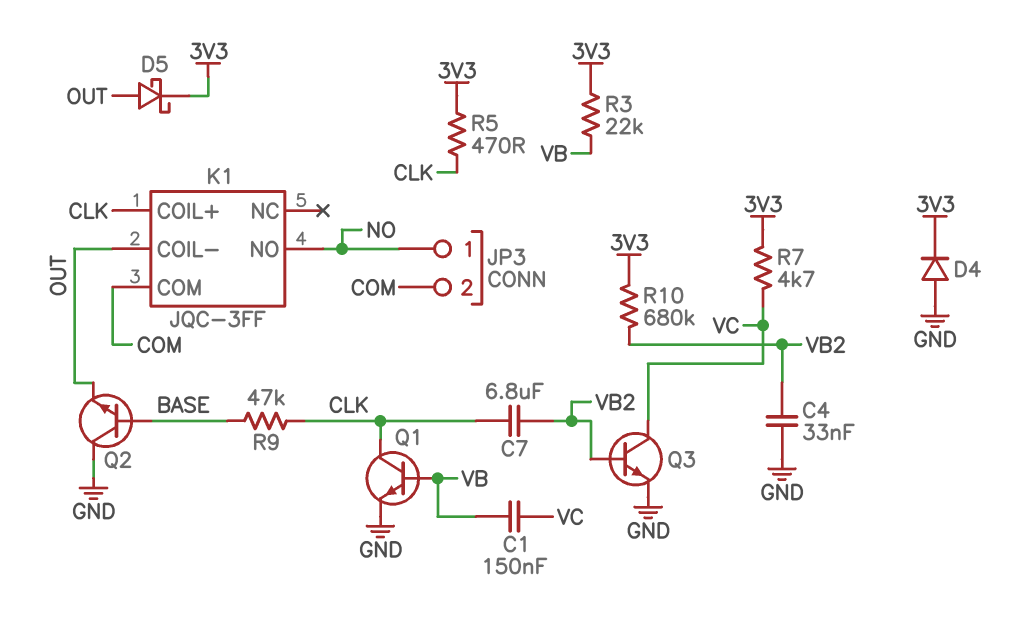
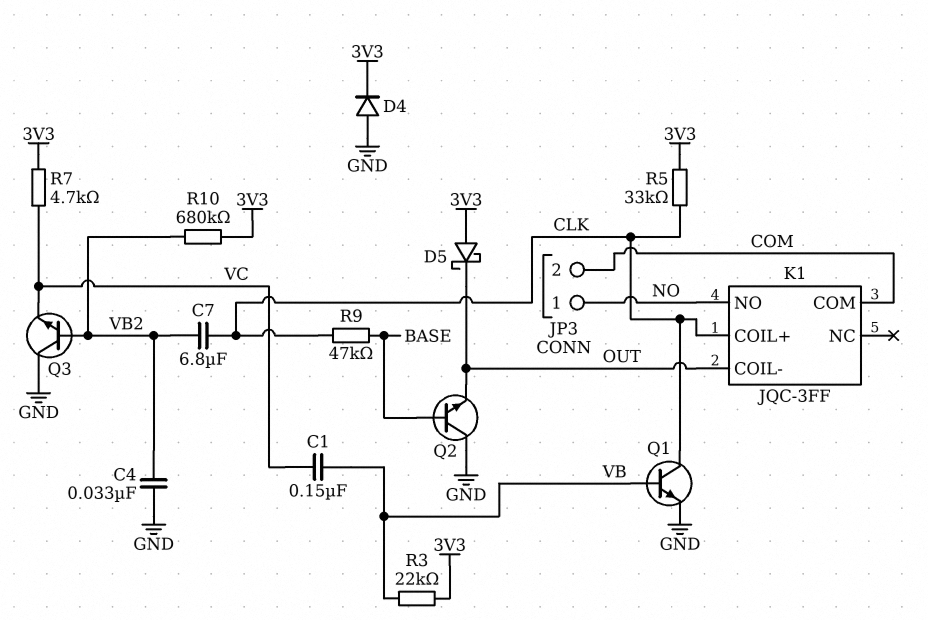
D5: schottky (A OUT, K 3V3) -> schottky (A 3V3, K OUT)
Q3: NPN (B VB2, C VC, E GND) -> NPN (B VB2, C GND, E VC)
R5: 470 (3V3, CLK) -> 33k (3V3, CLK)

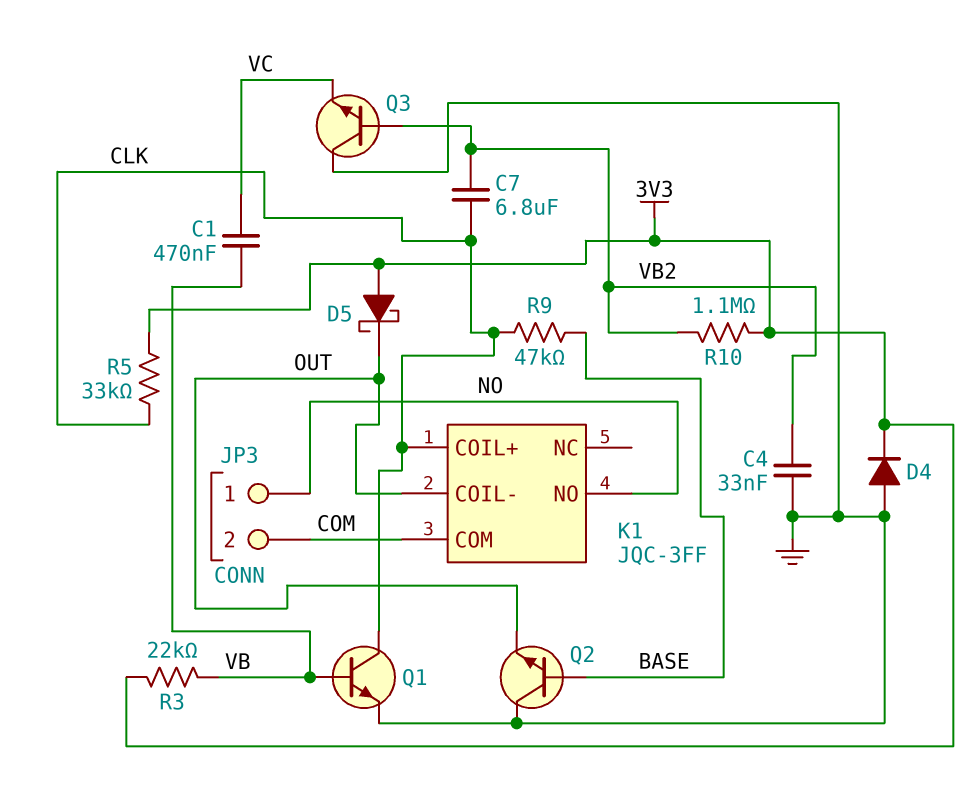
C1: 150nF (VB, VC) -> 470nF (VB, VC)
R7: 4.7k (3V3, VC) -> none
R10: 680k (3V3, VB2) -> 1.1M (3V3, VB2)

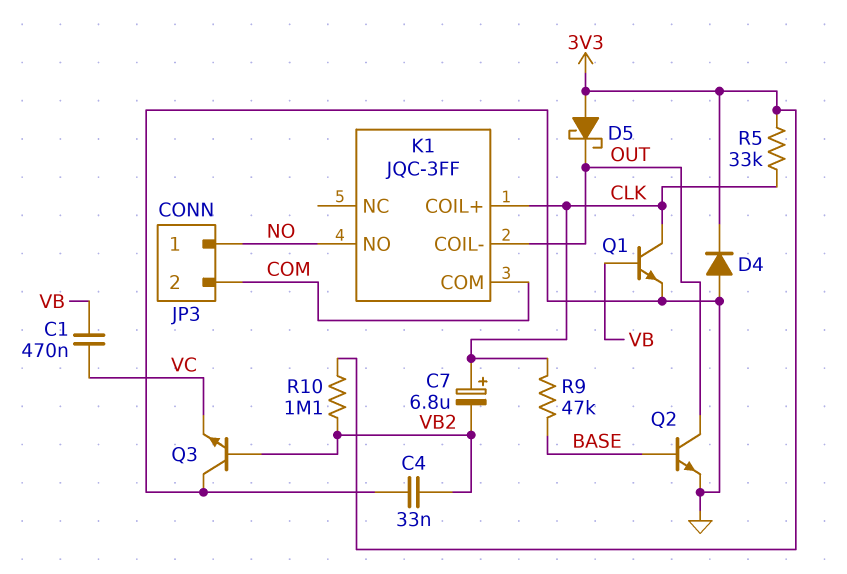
C7: 6.8uF (CLK, VB2) -> 6.8uF (plus CLK, minus VB2)
Q2: NPN (B BASE, C GND, E OUT) -> NPN (B BASE, C OUT, E GND)
R3: 22k (3V3, VB) -> none

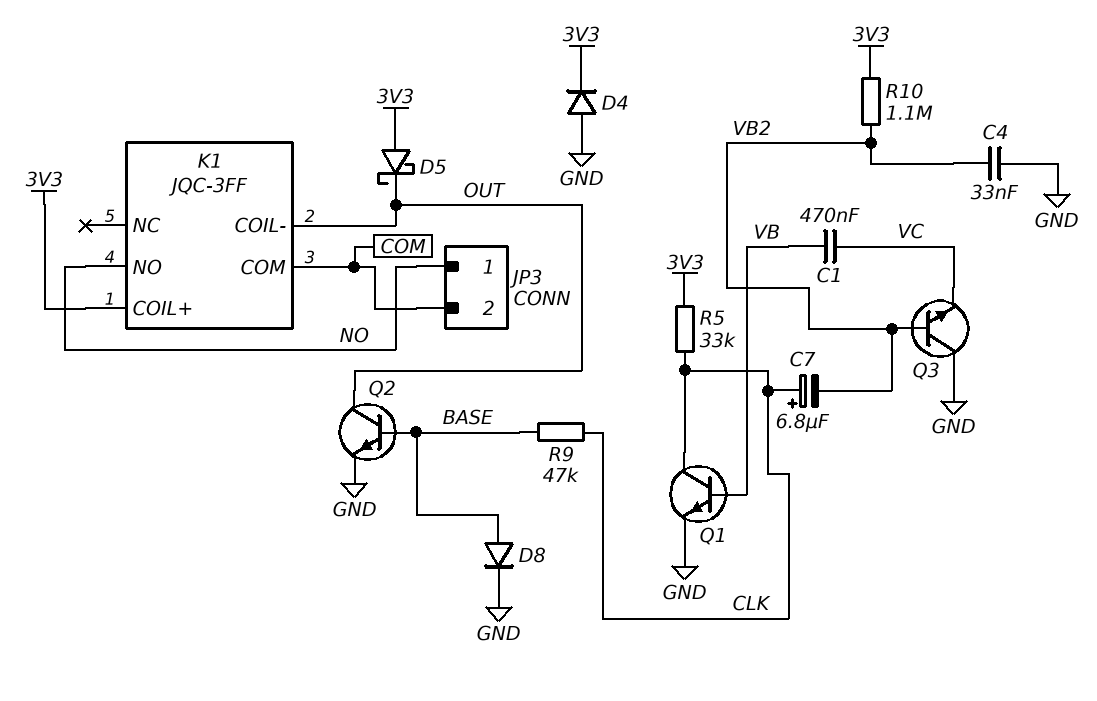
D8: none -> diode (A BASE, K GND)
K1 pin COIL+: CLK -> 3V3

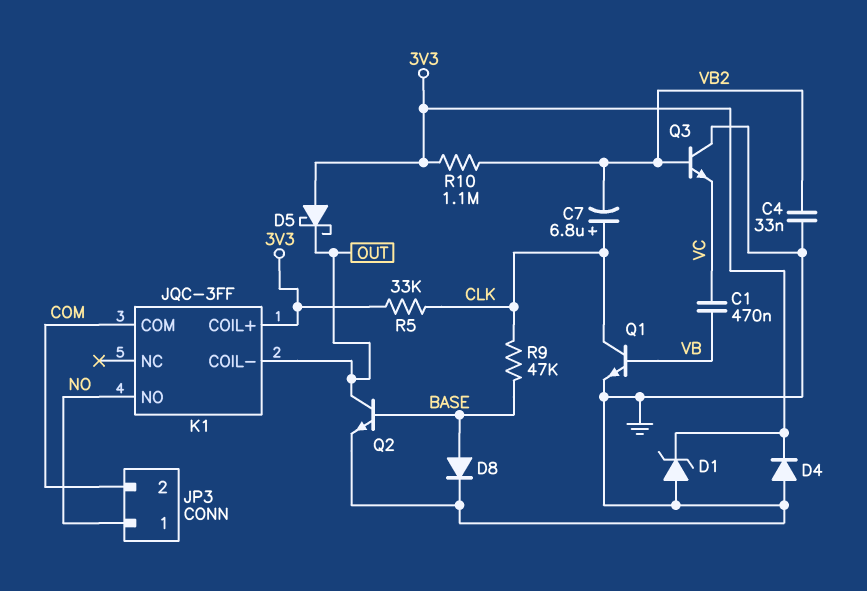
D1: none -> zener (A GND, K 3V3)

